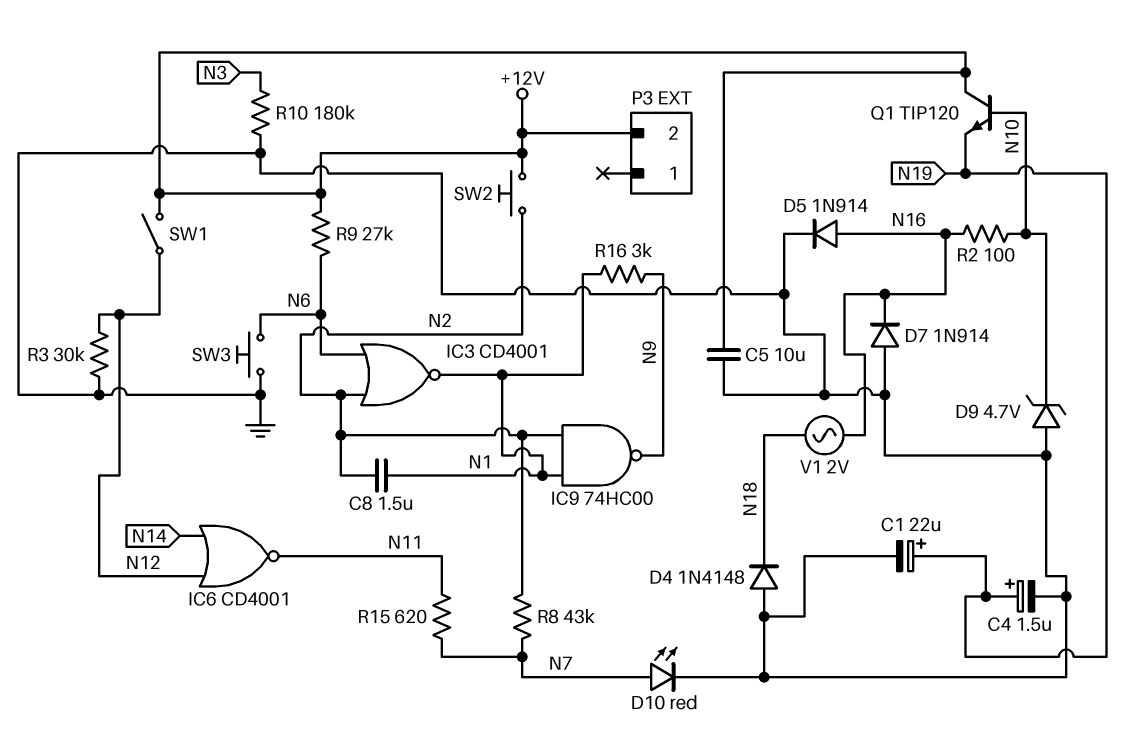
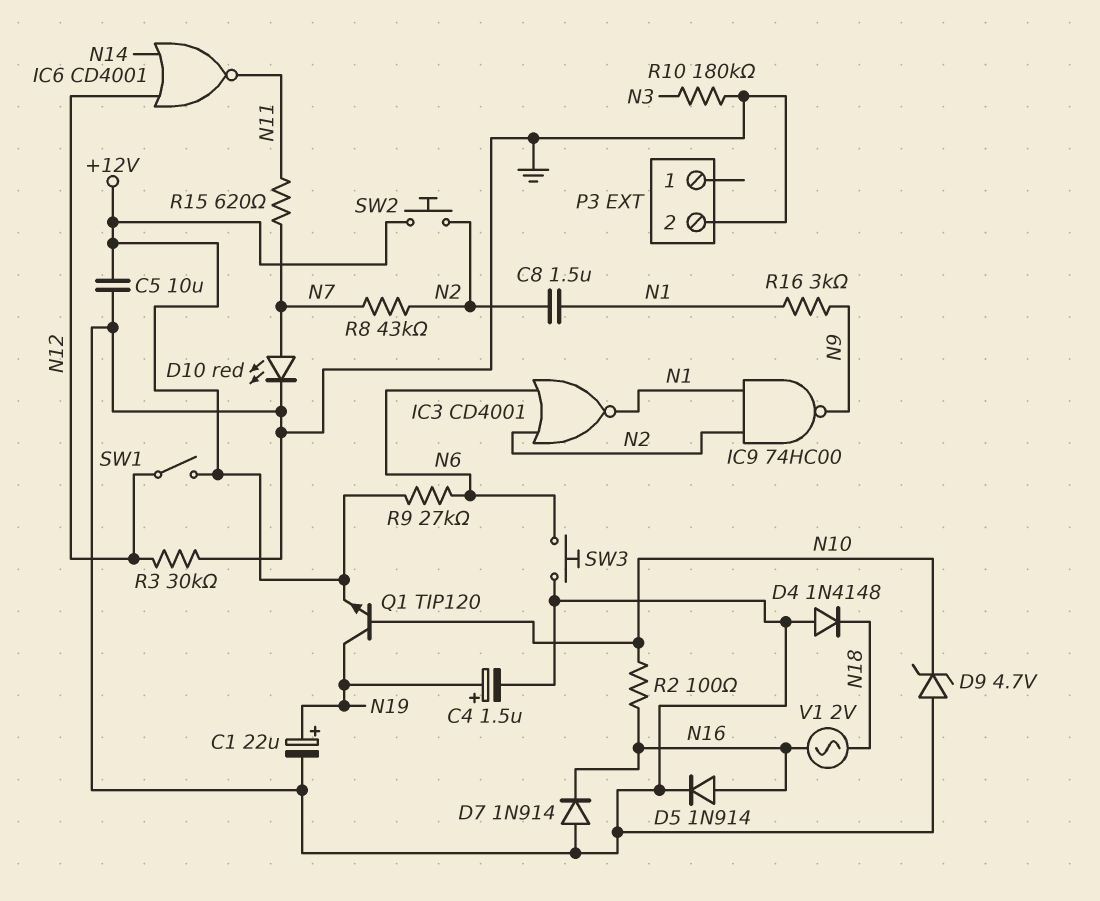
P3 pin 2: +12V -> GND
Q1: NPN TIP120 (B N10, C +12V, E N19) -> NPN TIP120 (B N10, C N19, E +12V)

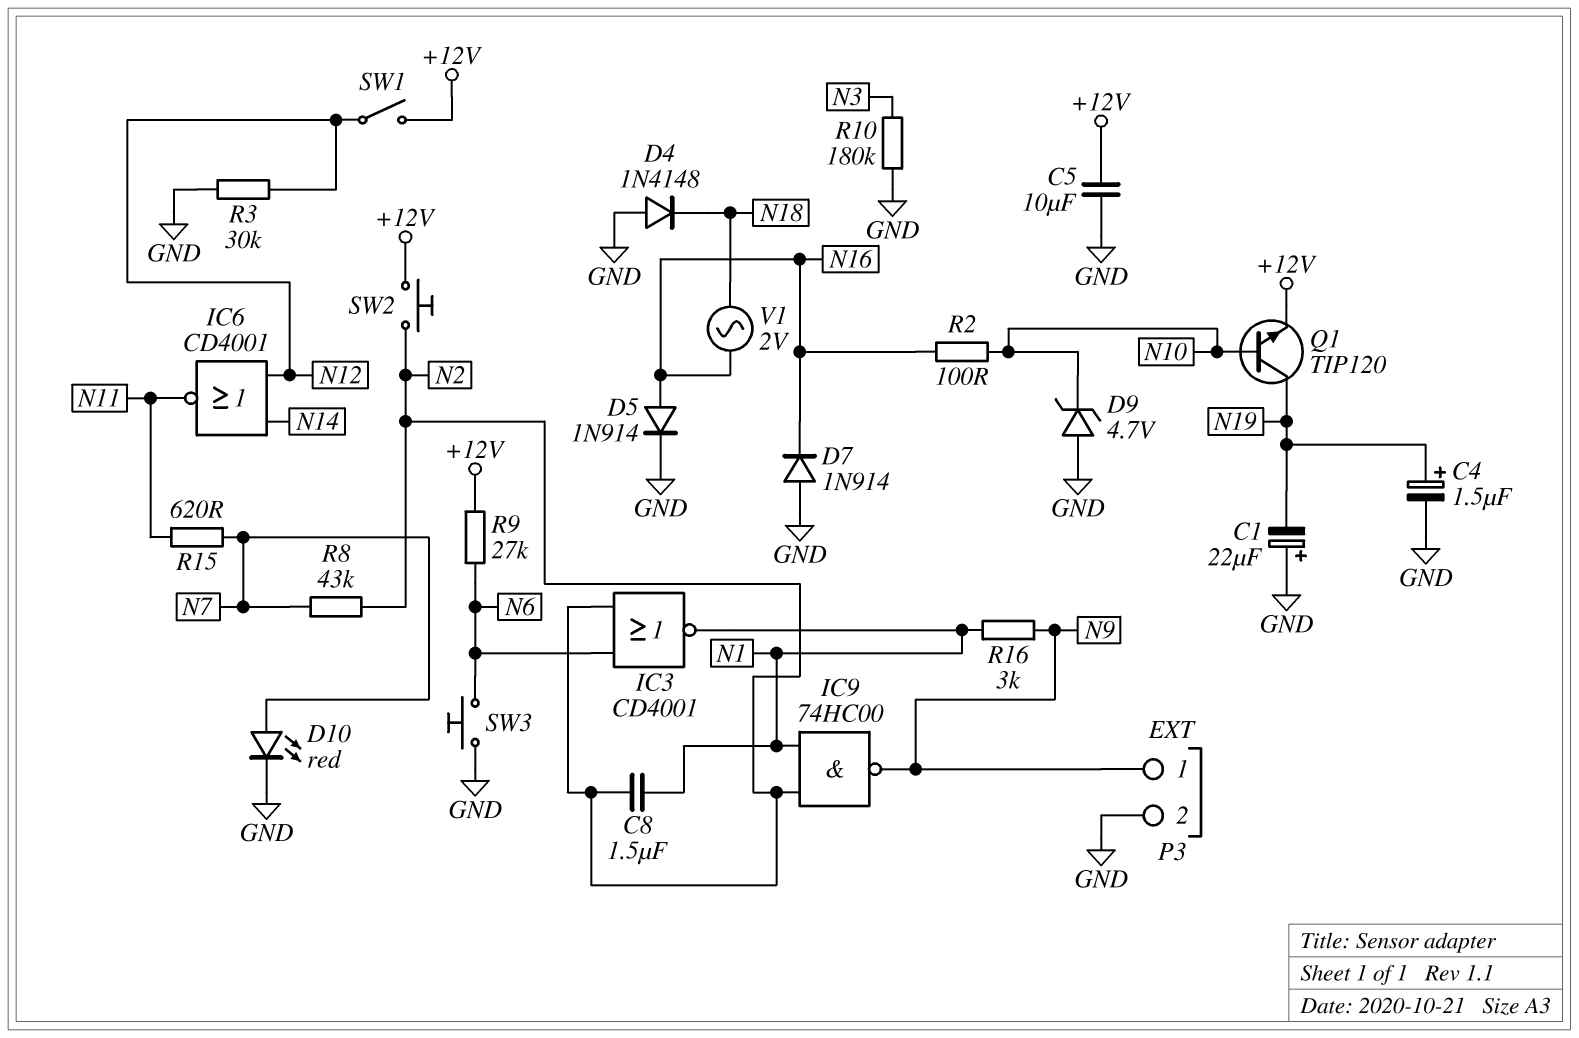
C1: 22uF (plus N19, minus GND) -> 22uF (plus GND, minus N19)
P3 pin 1: none -> N9

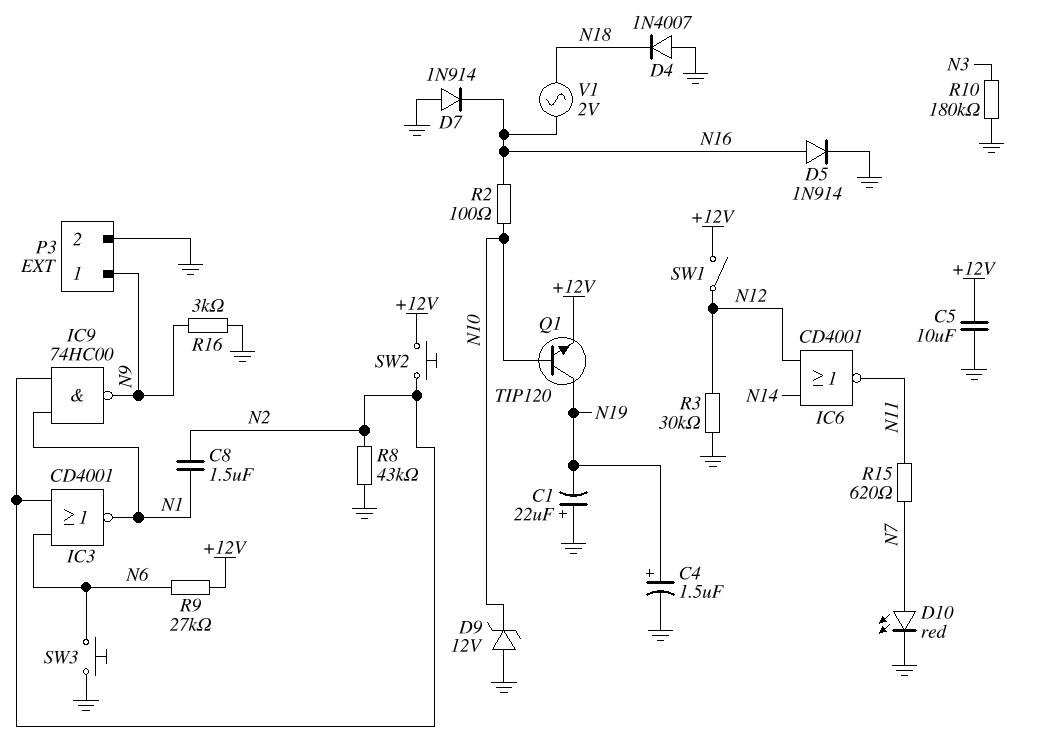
D4: diode 1N4148 (A GND, K N18) -> diode 1N4007 (A GND, K N18)
D9: zener 4.7V (A GND, K N10) -> zener 12V (A GND, K N10)
R8: 43k (N2, N7) -> 43k (GND, N2)
R16: 3k (N1, N9) -> 3k (GND, N9)

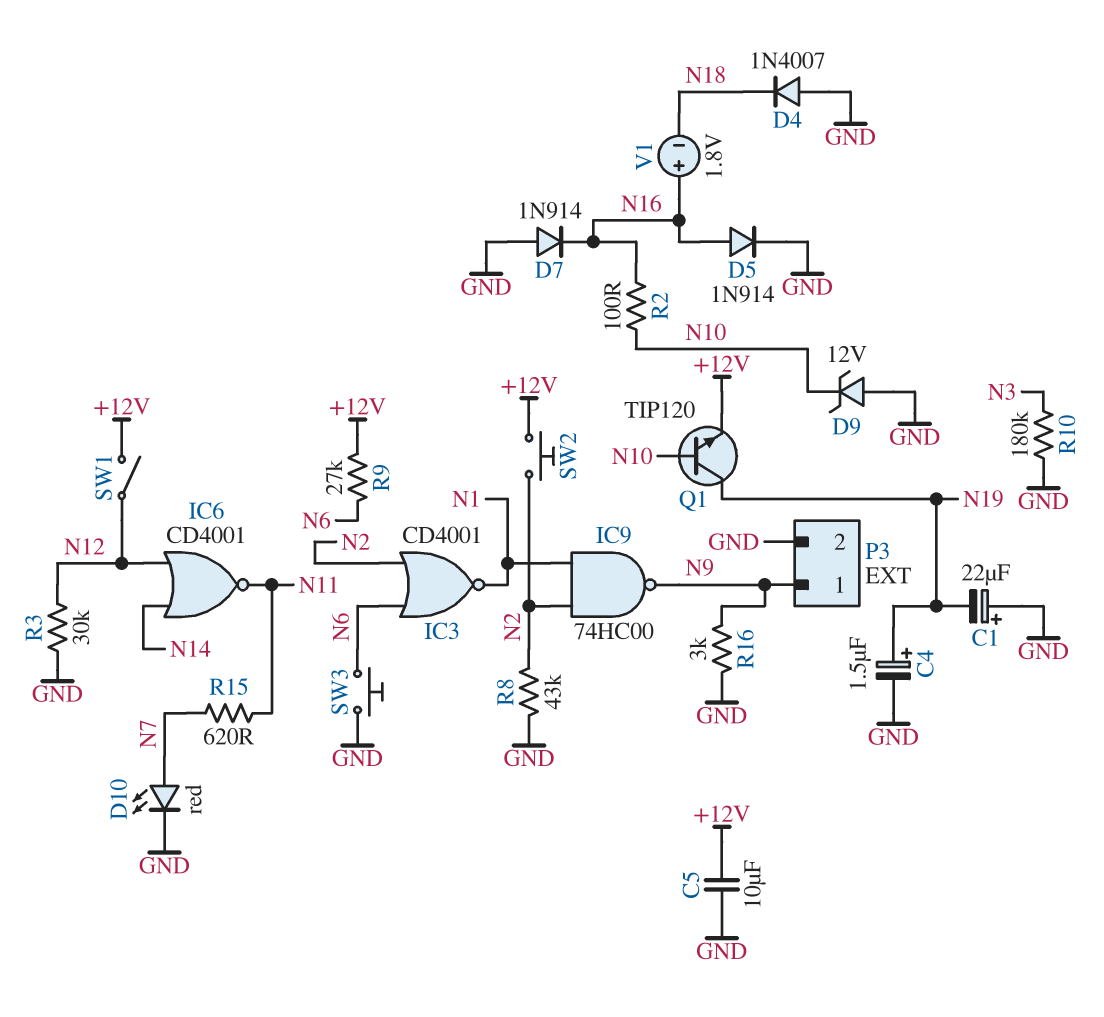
C8: 1.5uF (N1, N2) -> none
V1: AC 2V (N16, N18) -> 1.8V (plus N16, minus N18)

